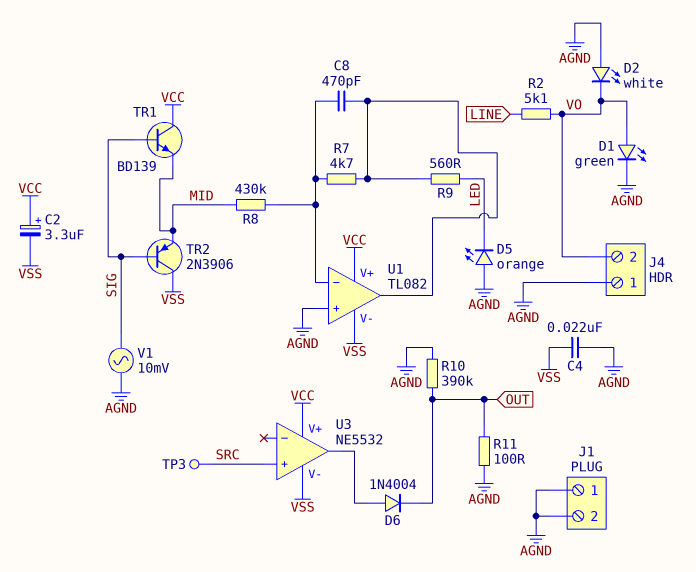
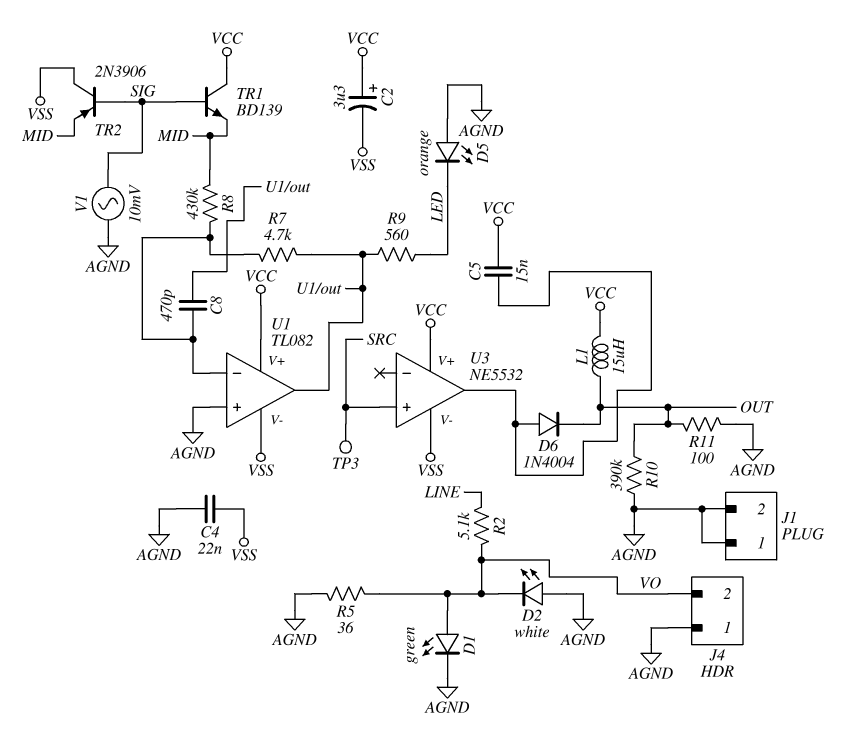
C5: none -> 15nF (U3/out, VCC)
L1: none -> 15uH (OUT, VCC)
R5: none -> 36 (AGND, VO)

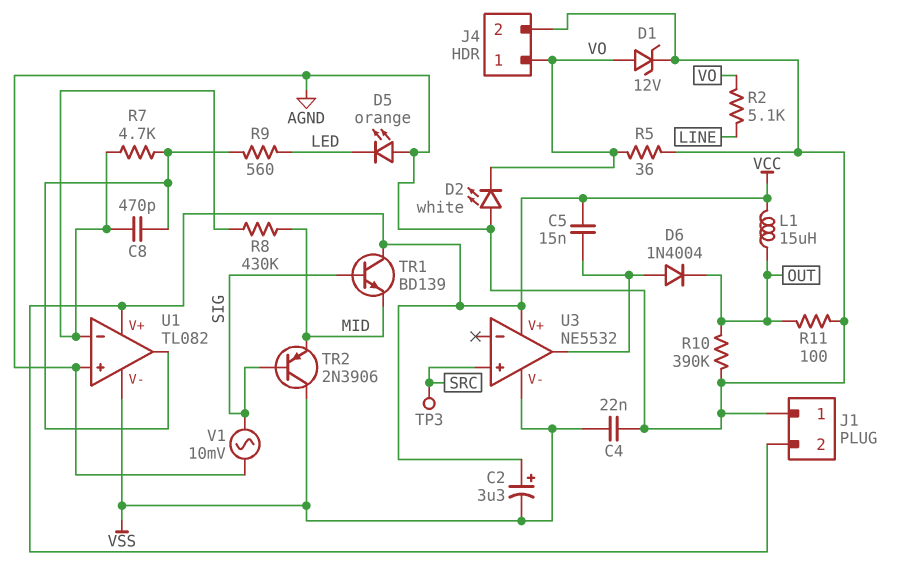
D1: LED green (A VO, K AGND) -> zener 12V (A VO, K AGND)
J1 pin 2: AGND -> VCC
J4 pin 1: AGND -> VO
J4 pin 2: VO -> AGND

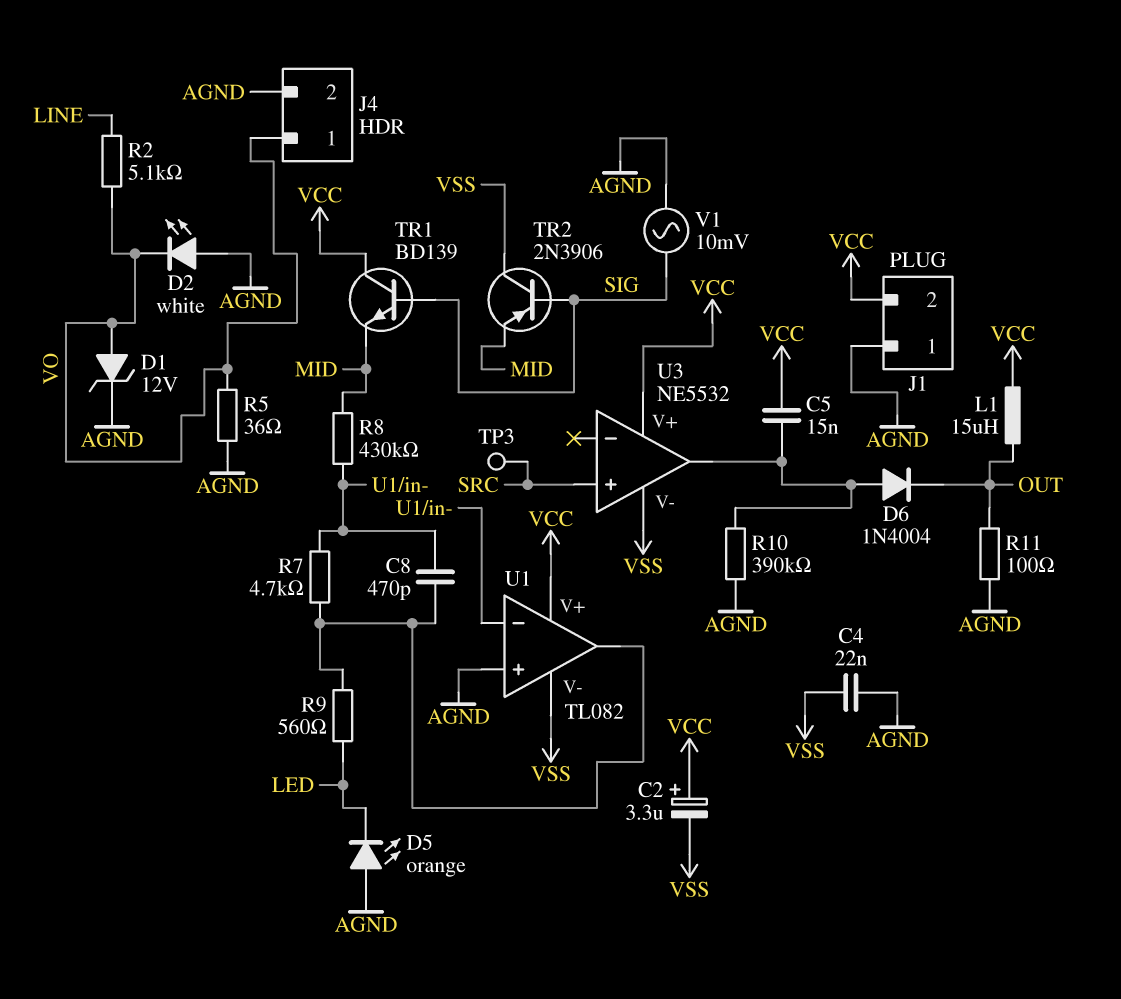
R10: 390k (AGND, OUT) -> 390k (AGND, U3/out)

